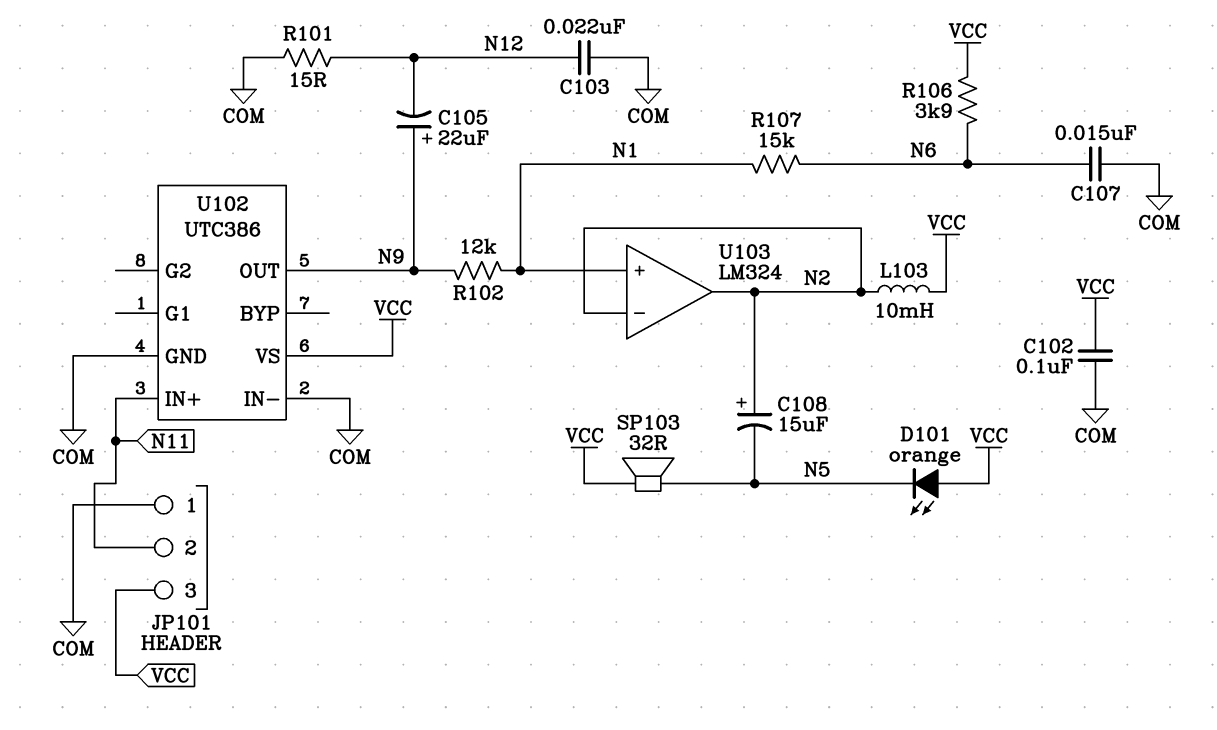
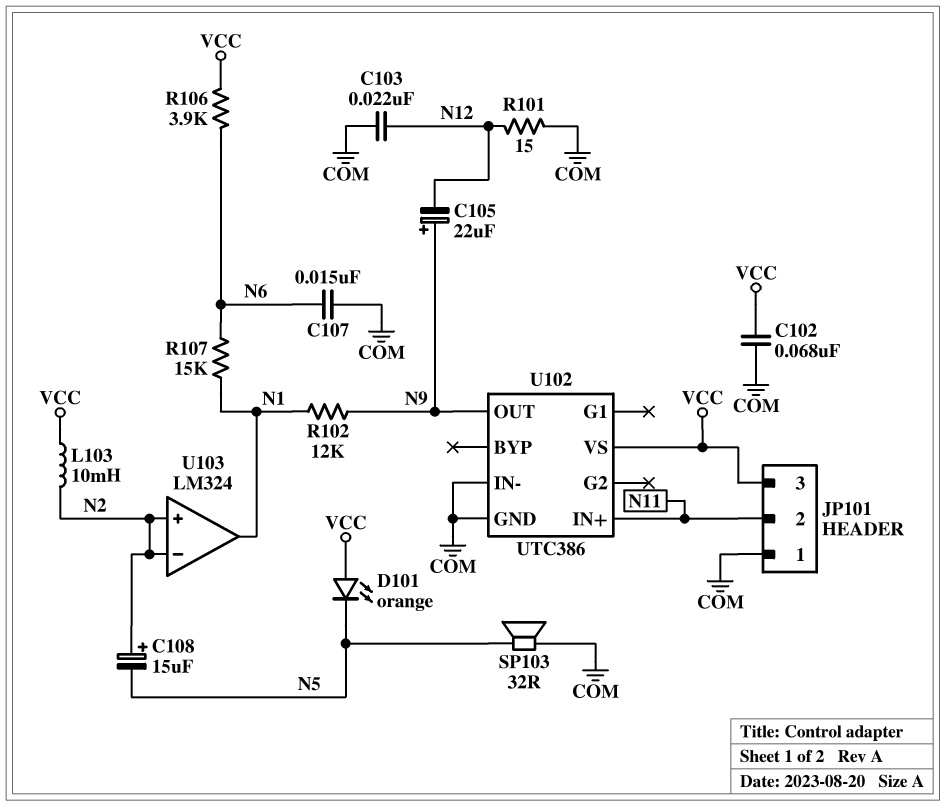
C102: 100nF (COM, VCC) -> 68nF (COM, VCC)
SP103: speaker 32R (N5, VCC) -> speaker 32R (COM, N5)
U103 pin in+: N1 -> N2
U103 pin out: N2 -> N1

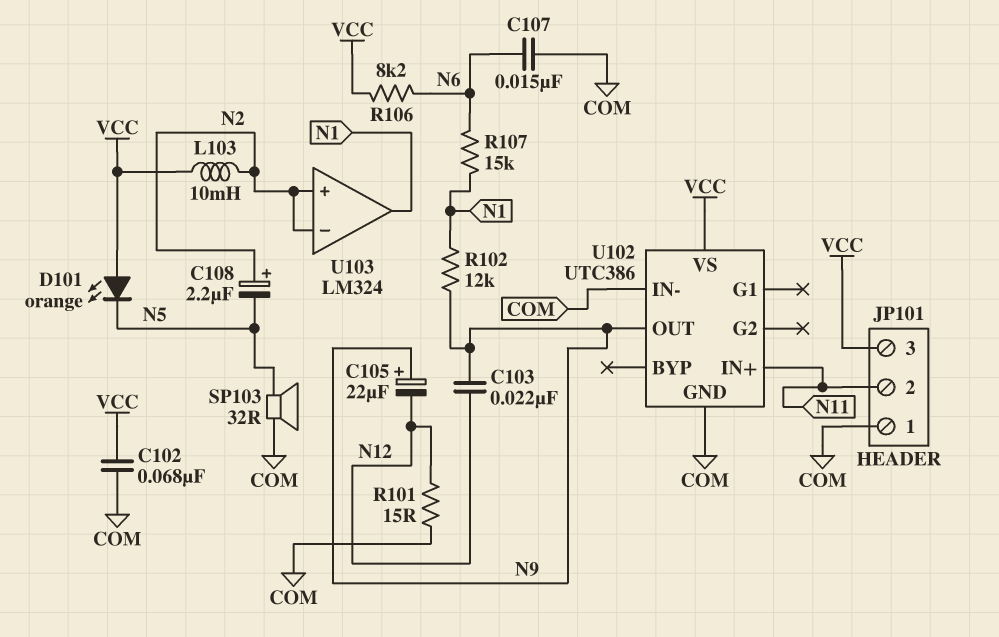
C103: 22nF (COM, N12) -> 22nF (N9, N12)
C108: 15uF (plus N2, minus N5) -> 2.2uF (plus N2, minus N5)
R106: 3.9k (N6, VCC) -> 8.2k (N6, VCC)

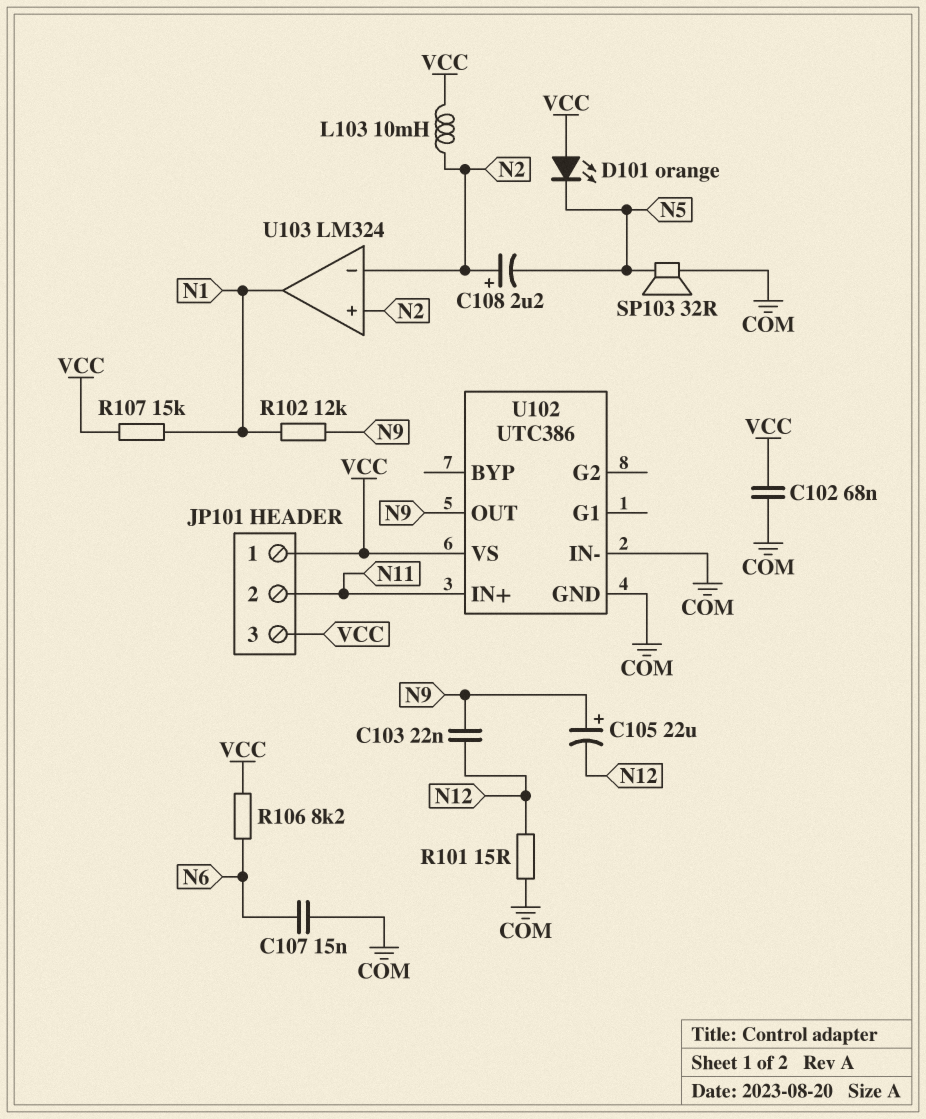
JP101 pin 1: COM -> VCC
R107: 15k (N1, N6) -> 15k (N1, VCC)

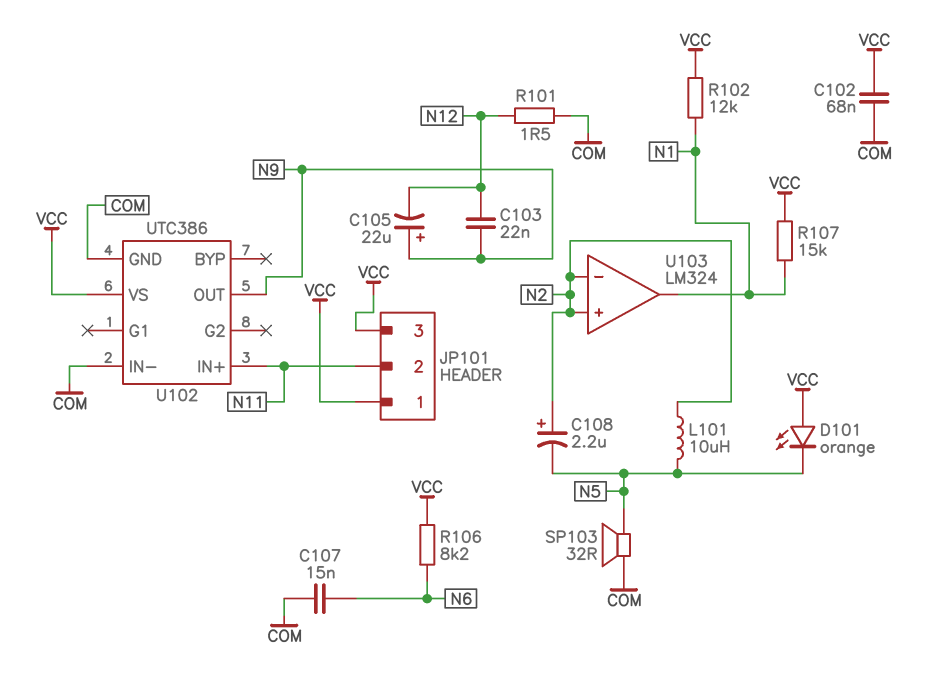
L101: none -> 10uH (N2, N5)
L103: 10mH (N2, VCC) -> none
R101: 15 (COM, N12) -> 1.5 (COM, N12)
R102: 12k (N1, N9) -> 12k (N1, VCC)

